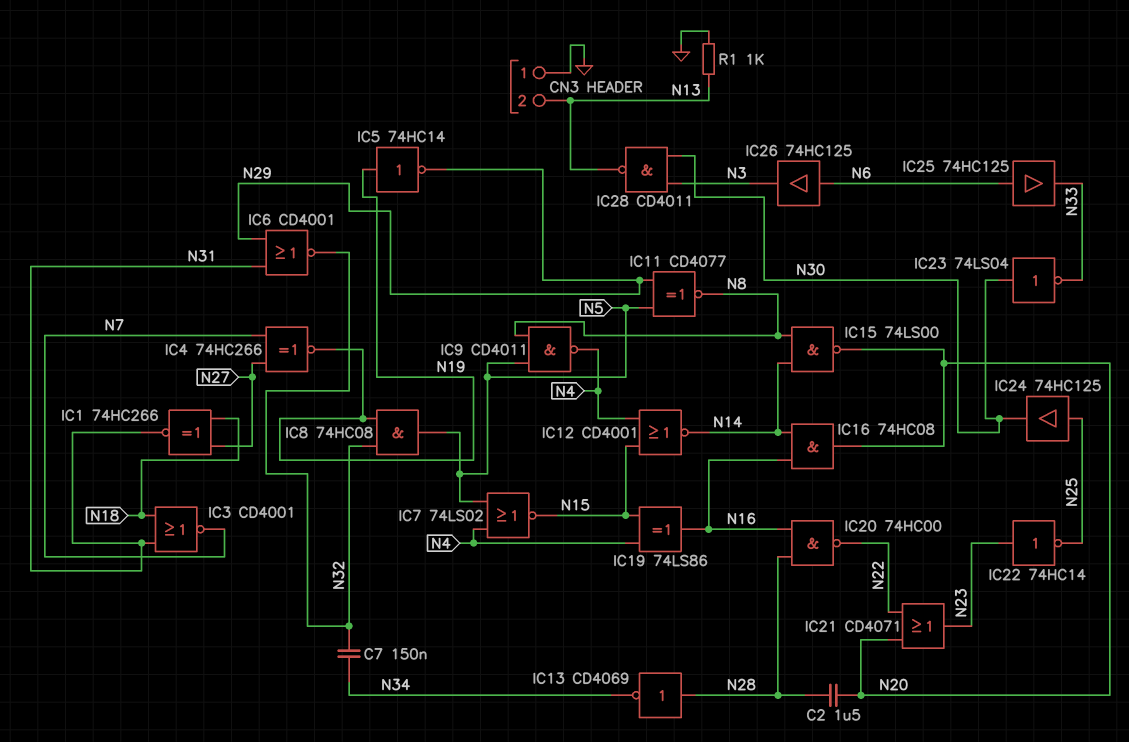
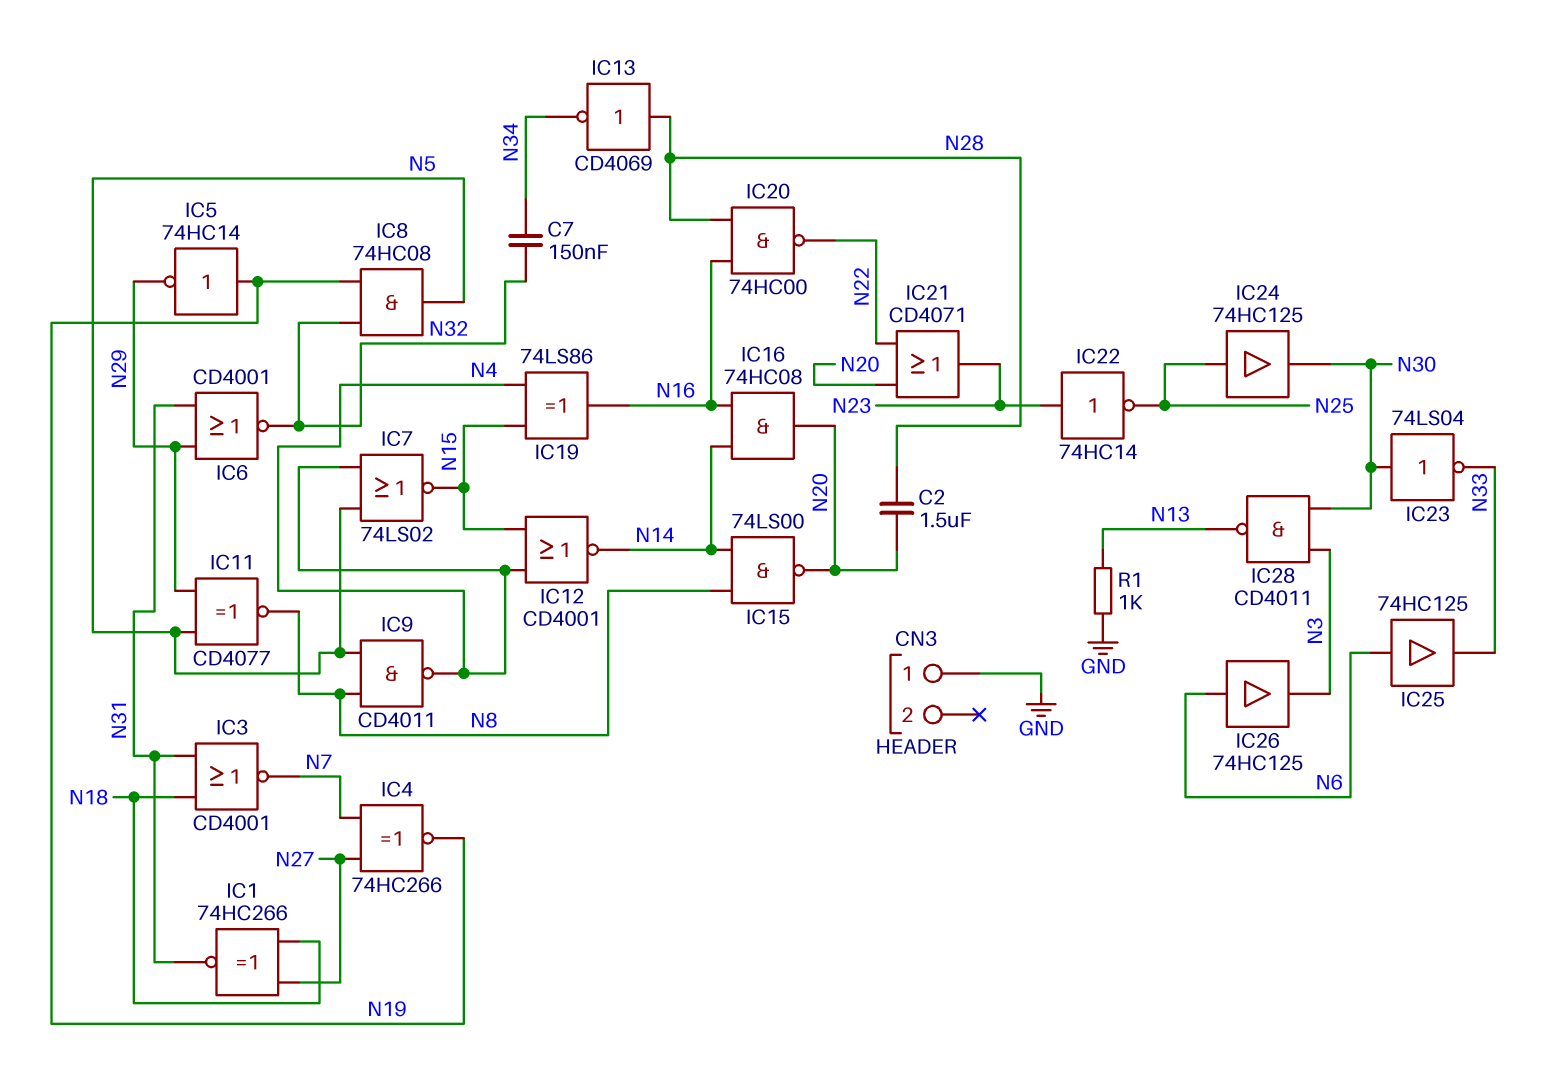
CN3 pin 2: N13 -> none

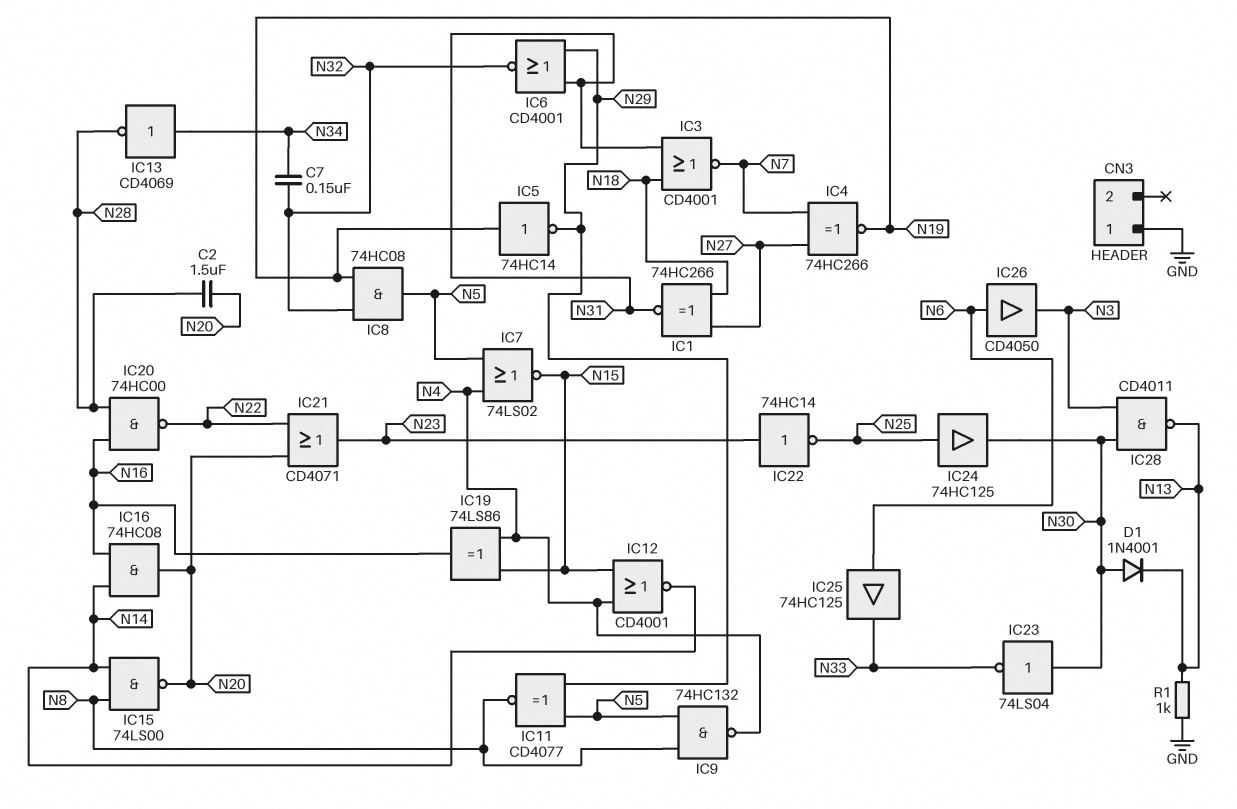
D1: none -> diode 1N4001 (A N30, K N13)
IC9: NAND CD4011 (in N5, in N8, out N4) -> NAND 74HC132 (in N5, in N8, out N4)
IC13: NOT CD4069 (in N28, out N34) -> NOT CD4069 (in N34, out N28)
IC26: buffer 74HC125 (in N6, out N3) -> buffer CD4050 (in N6, out N3)

